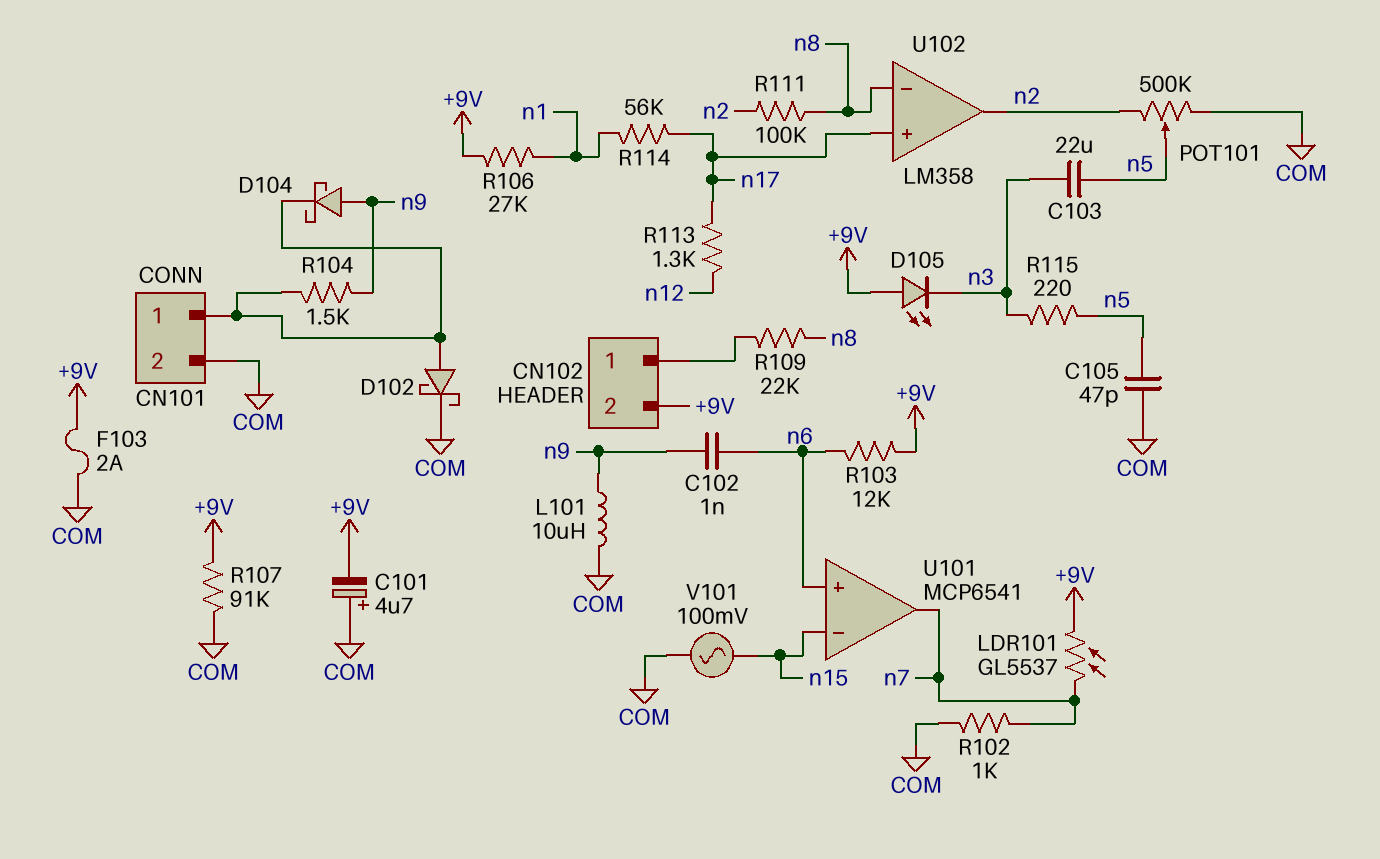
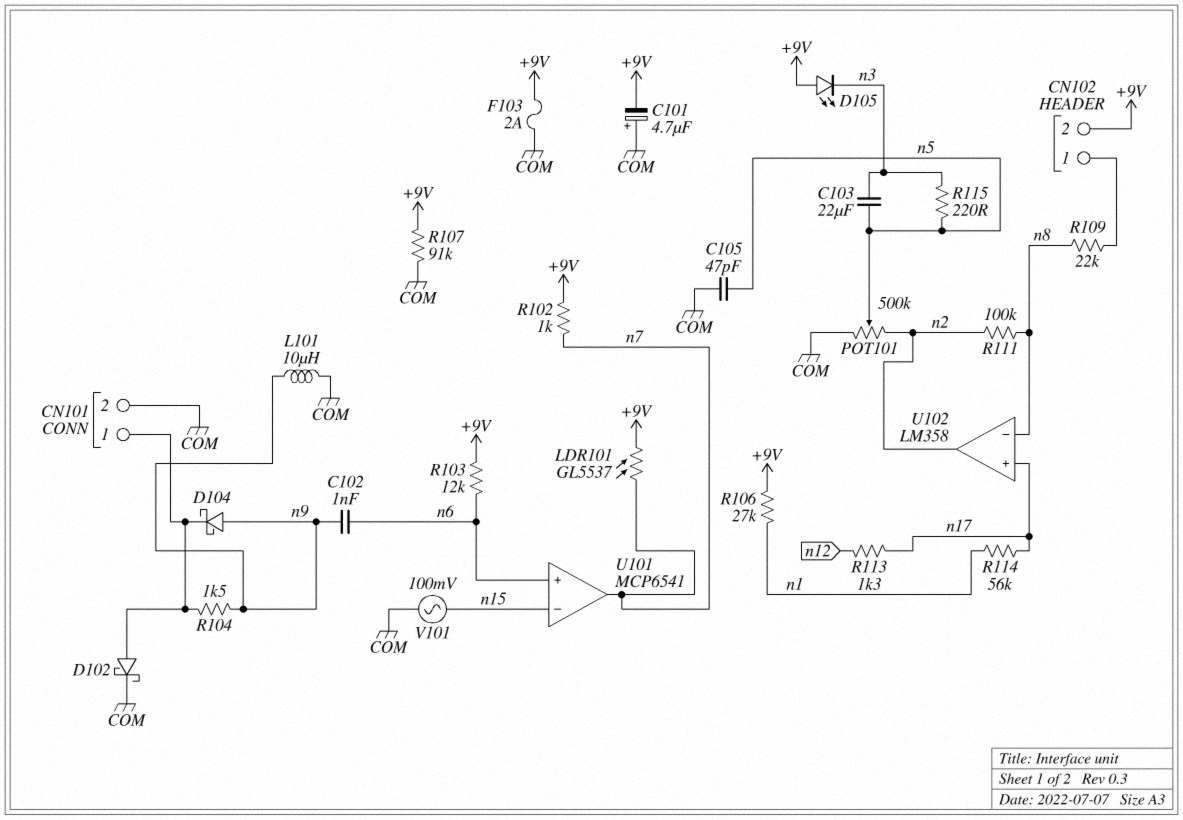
R102: 1k (COM, n7) -> 1k (+9V, n7)

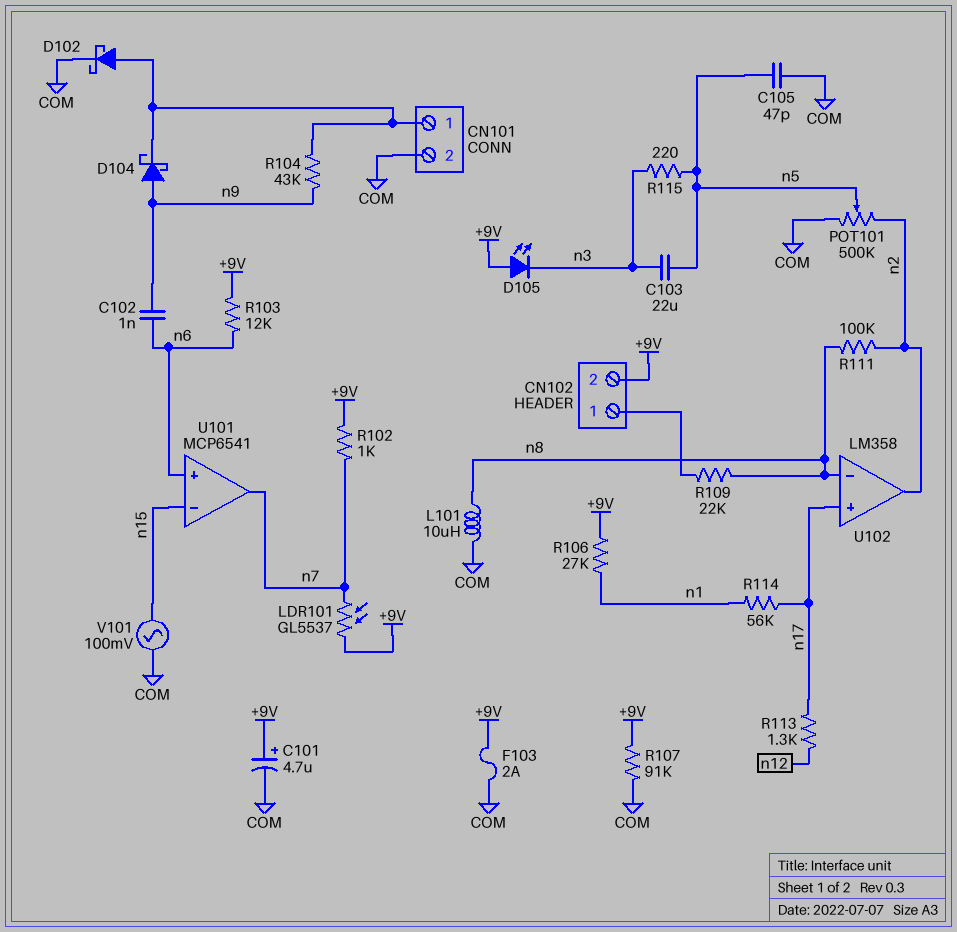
C101: 4.7uF (plus COM, minus +9V) -> 4.7uF (plus +9V, minus COM)
L101: 10uH (COM, n9) -> 10uH (COM, n8)
R104: 1.5k (CN101/1, n9) -> 43k (CN101/1, n9)

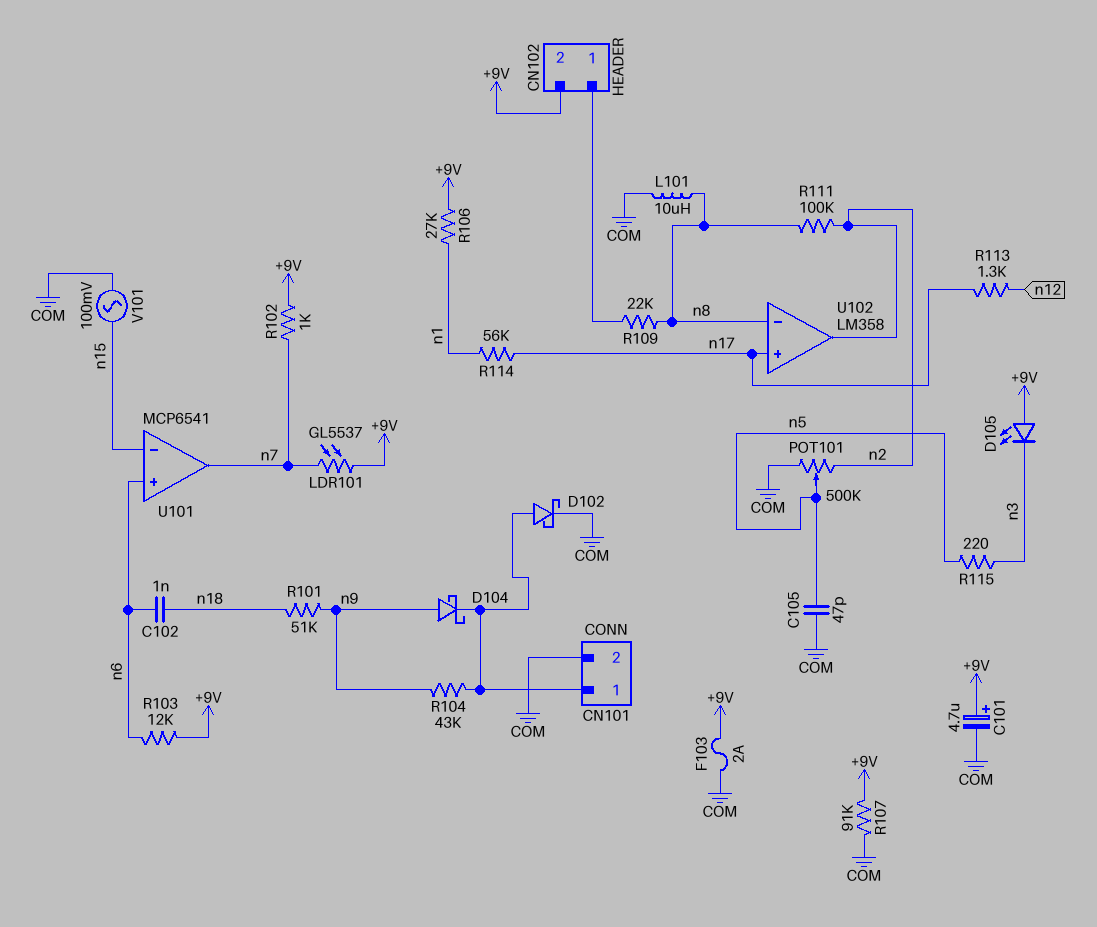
C102: 1nF (n6, n9) -> 1nF (n6, n18)
C103: 22uF (n3, n5) -> none
R101: none -> 51k (n9, n18)

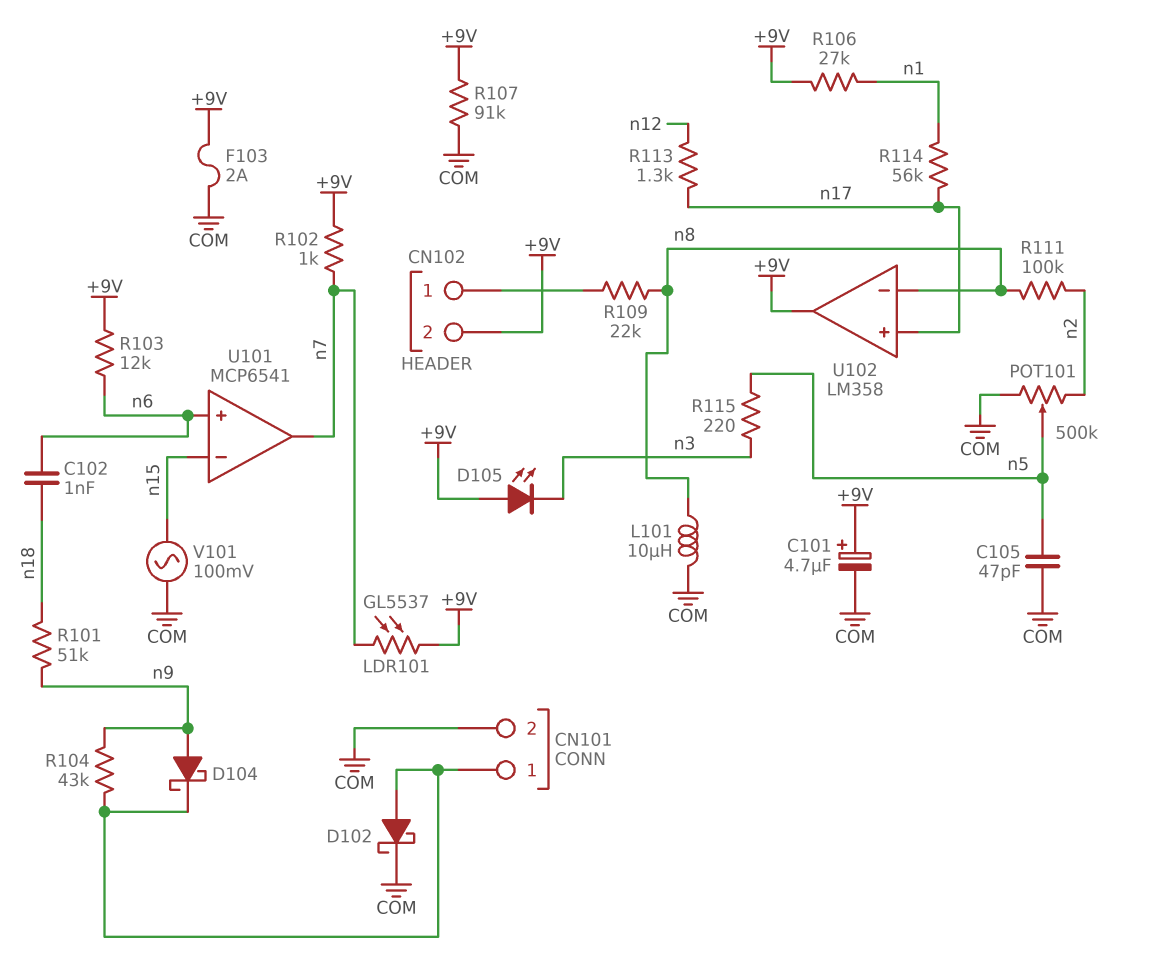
U102 pin out: n2 -> +9V

